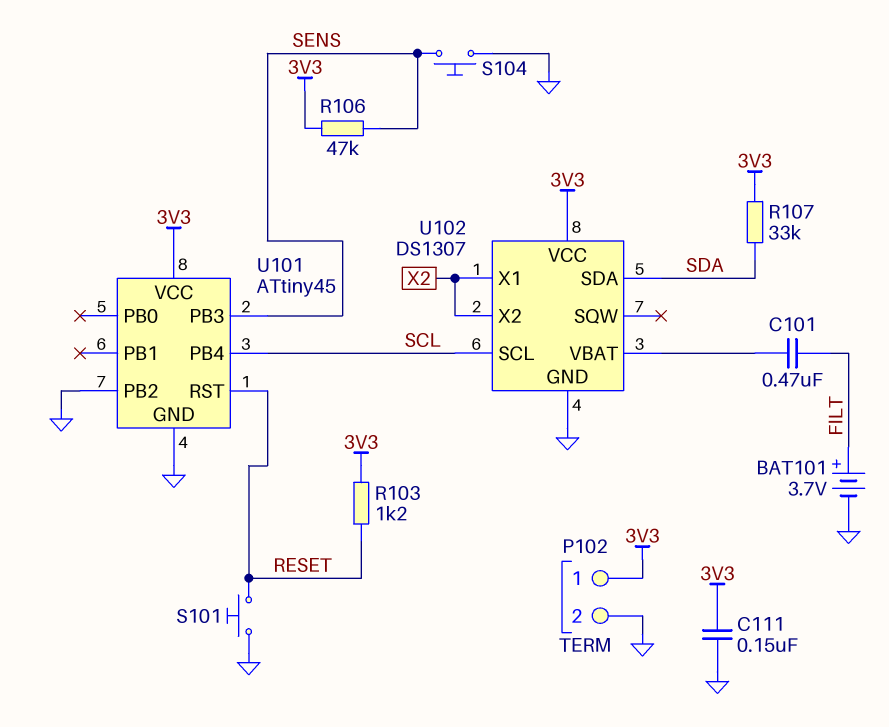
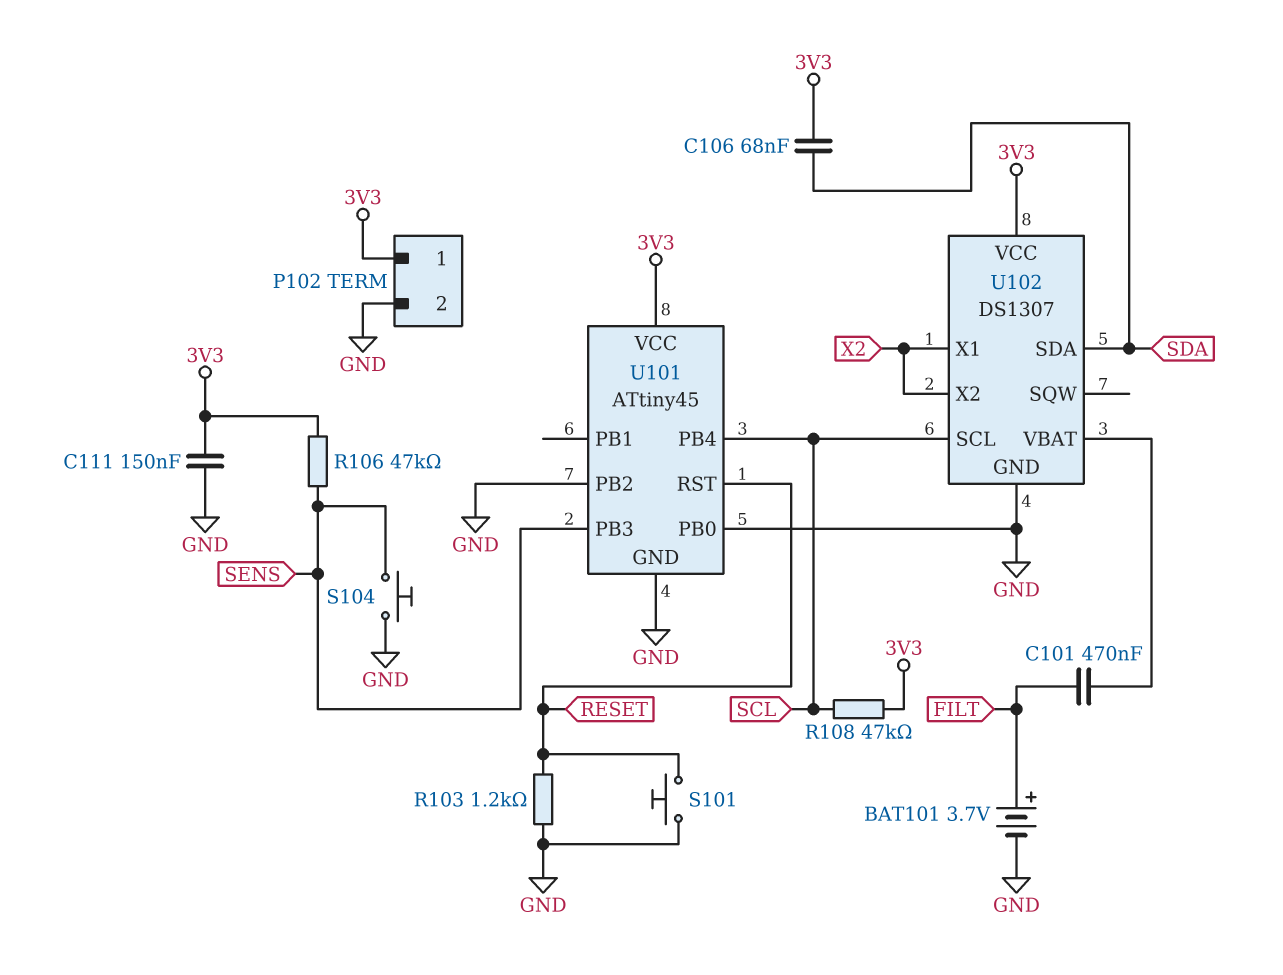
C106: none -> 68nF (3V3, SDA)
R103: 1.2k (3V3, RESET) -> 1.2k (GND, RESET)
R107: 33k (3V3, SDA) -> none
R108: none -> 47k (3V3, SCL)
U101 pin PB0: none -> GND

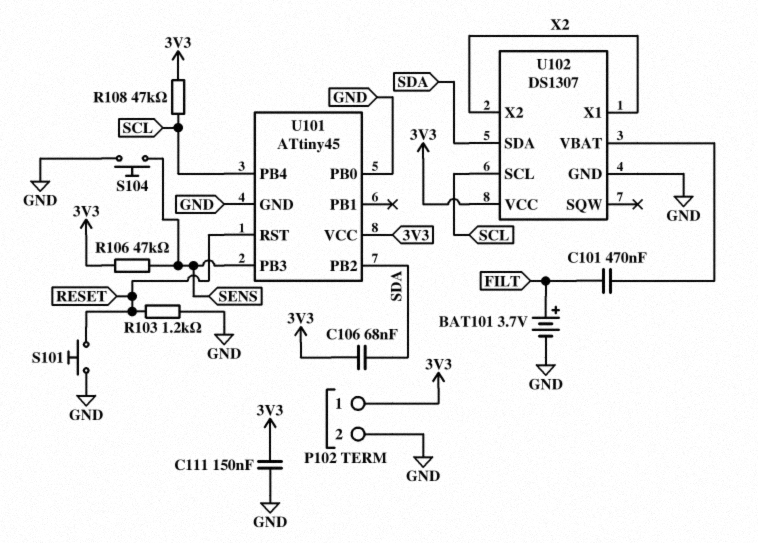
U101 pin PB2: GND -> SDA

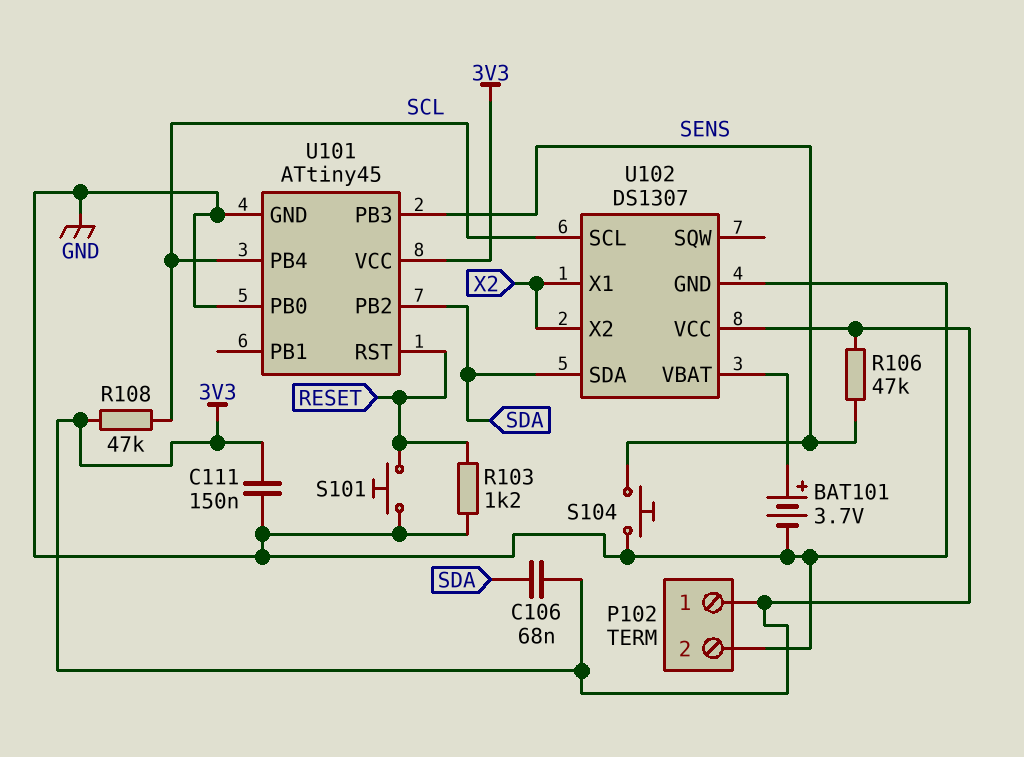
BAT101: 3.7V (plus FILT, minus GND) -> 3.7V (plus U102/VBAT, minus GND)
C101: 470nF (FILT, U102/VBAT) -> none

